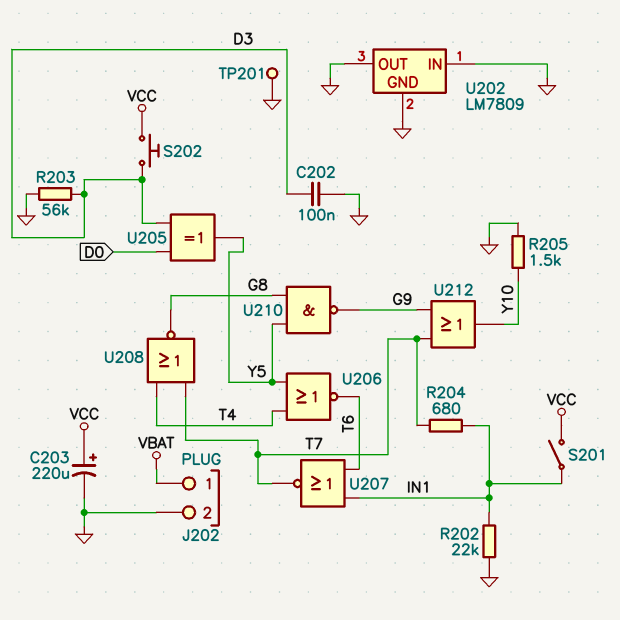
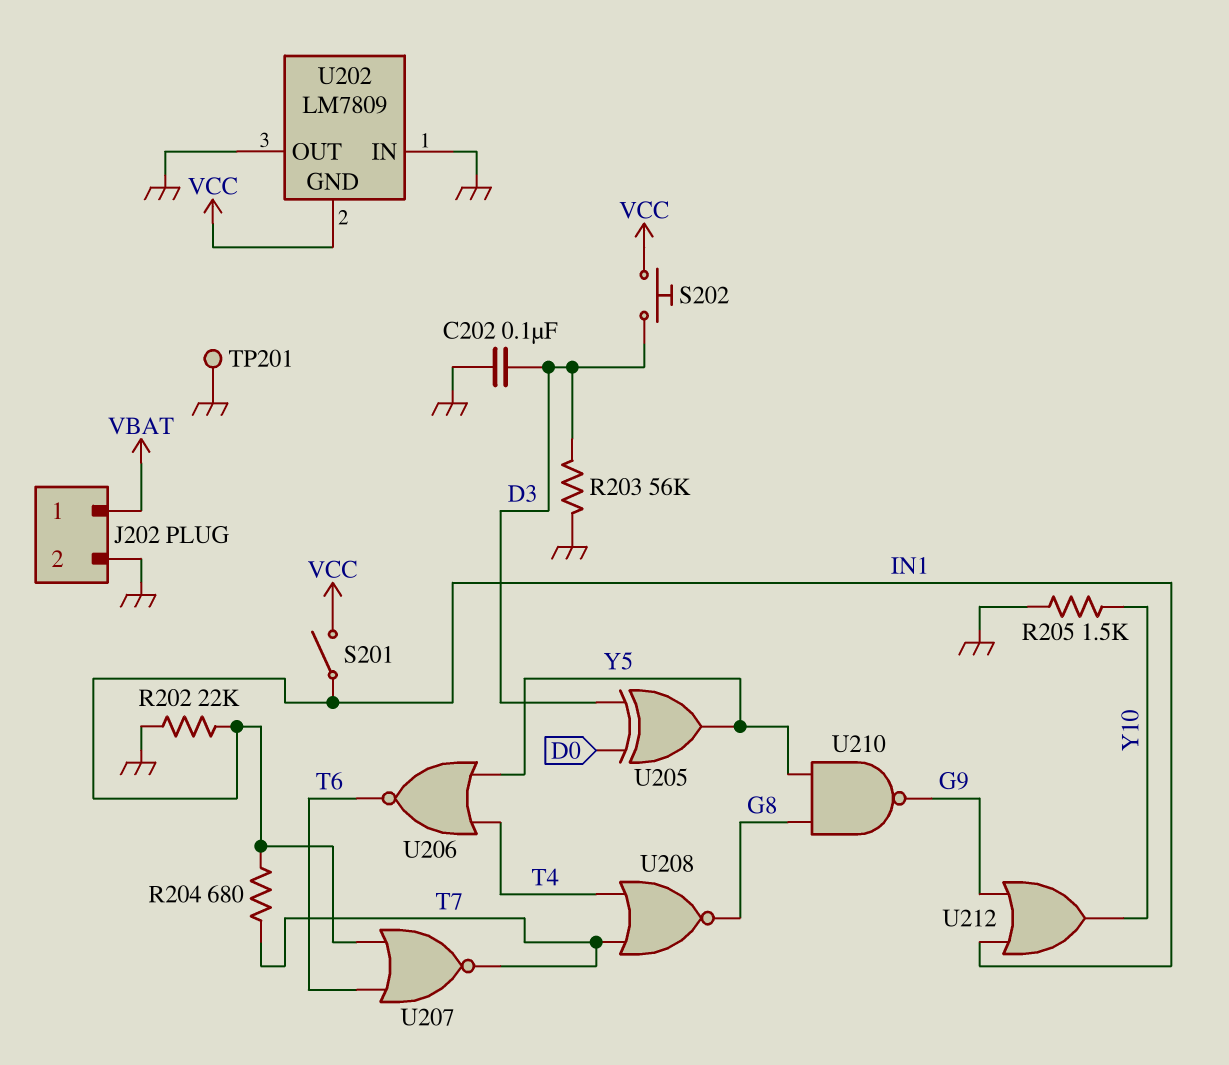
C203: 220uF (plus VCC, minus GND) -> none
U202 pin GND: GND -> VCC
U212: OR (in G9, in T7, out Y10) -> OR (in G9, in IN1, out Y10)

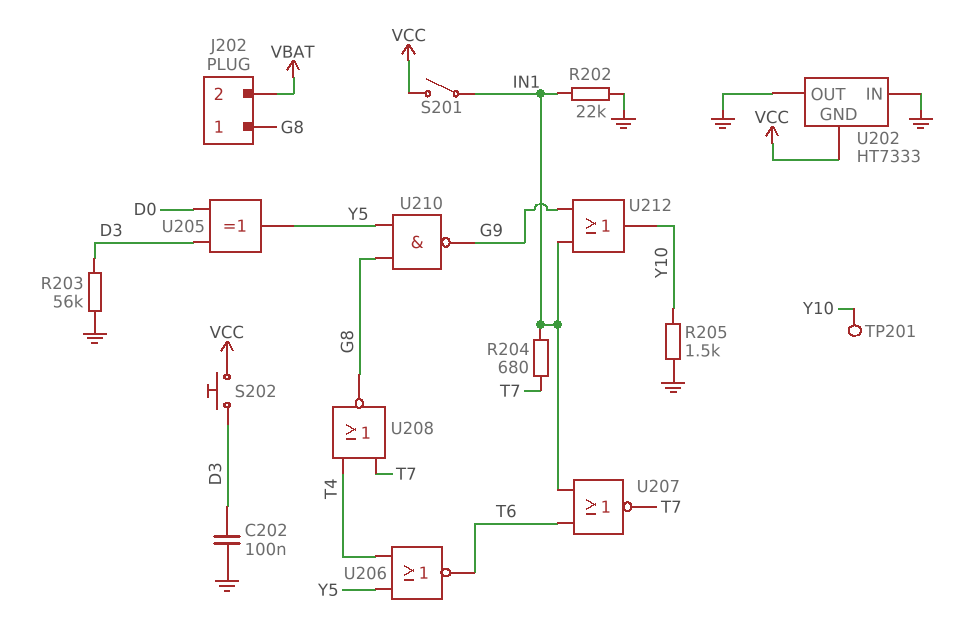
J202 pin 1: VBAT -> G8
J202 pin 2: GND -> VBAT
TP201: test point (GND) -> test point (Y10)
U202: LM7809 -> HT7333

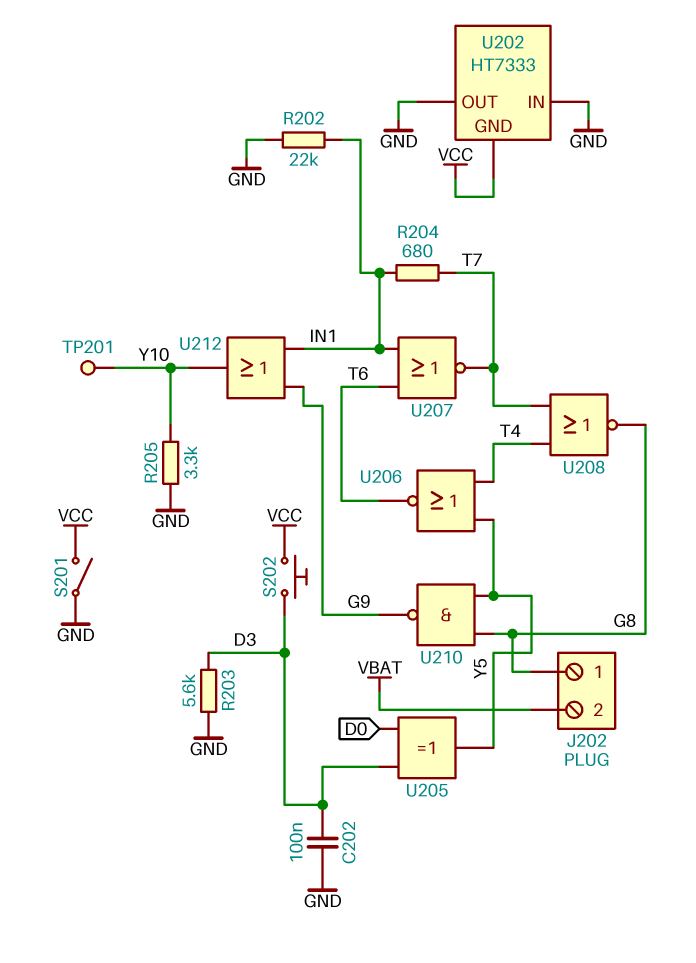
R203: 56k (D3, GND) -> 5.6k (D3, GND)
R205: 1.5k (GND, Y10) -> 3.3k (GND, Y10)
S201: switch (IN1, VCC) -> switch (GND, VCC)

